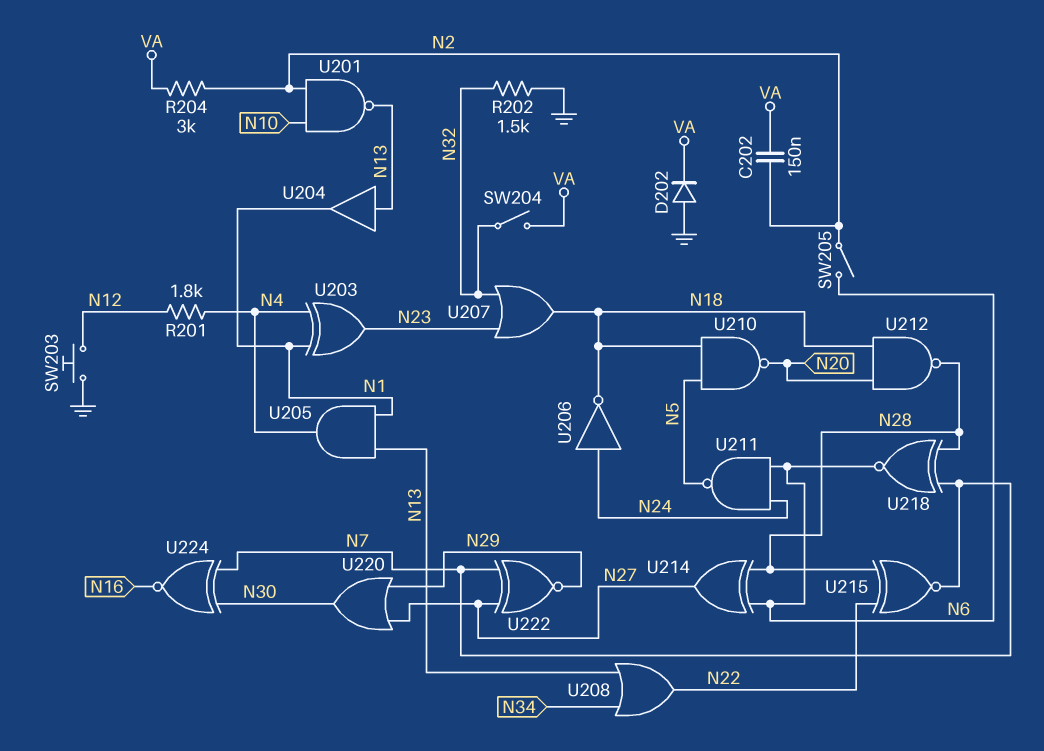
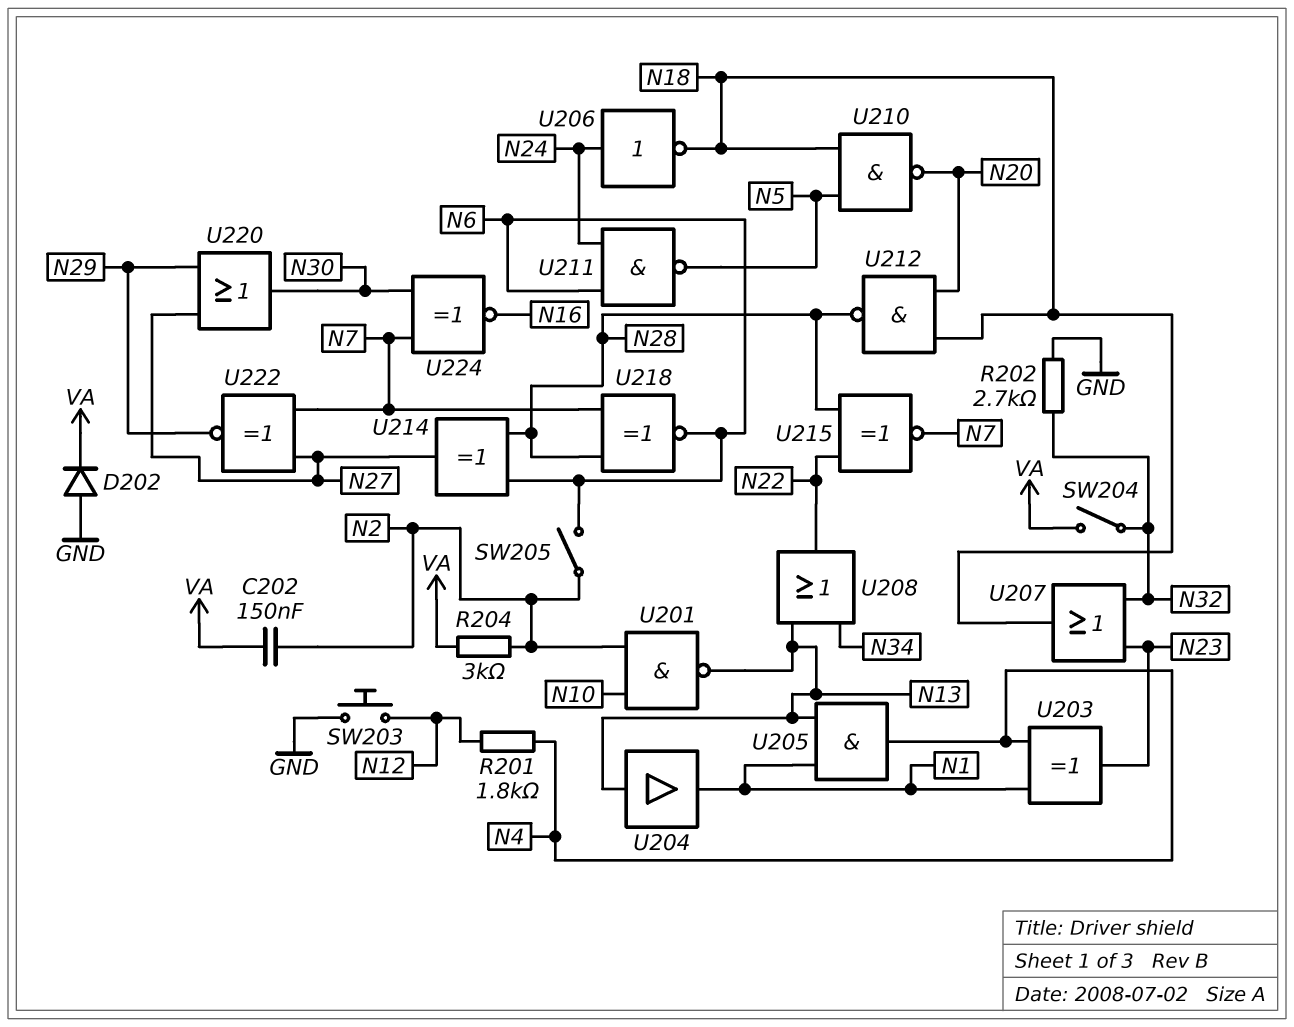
R202: 1.5k (GND, N32) -> 2.7k (GND, N32)

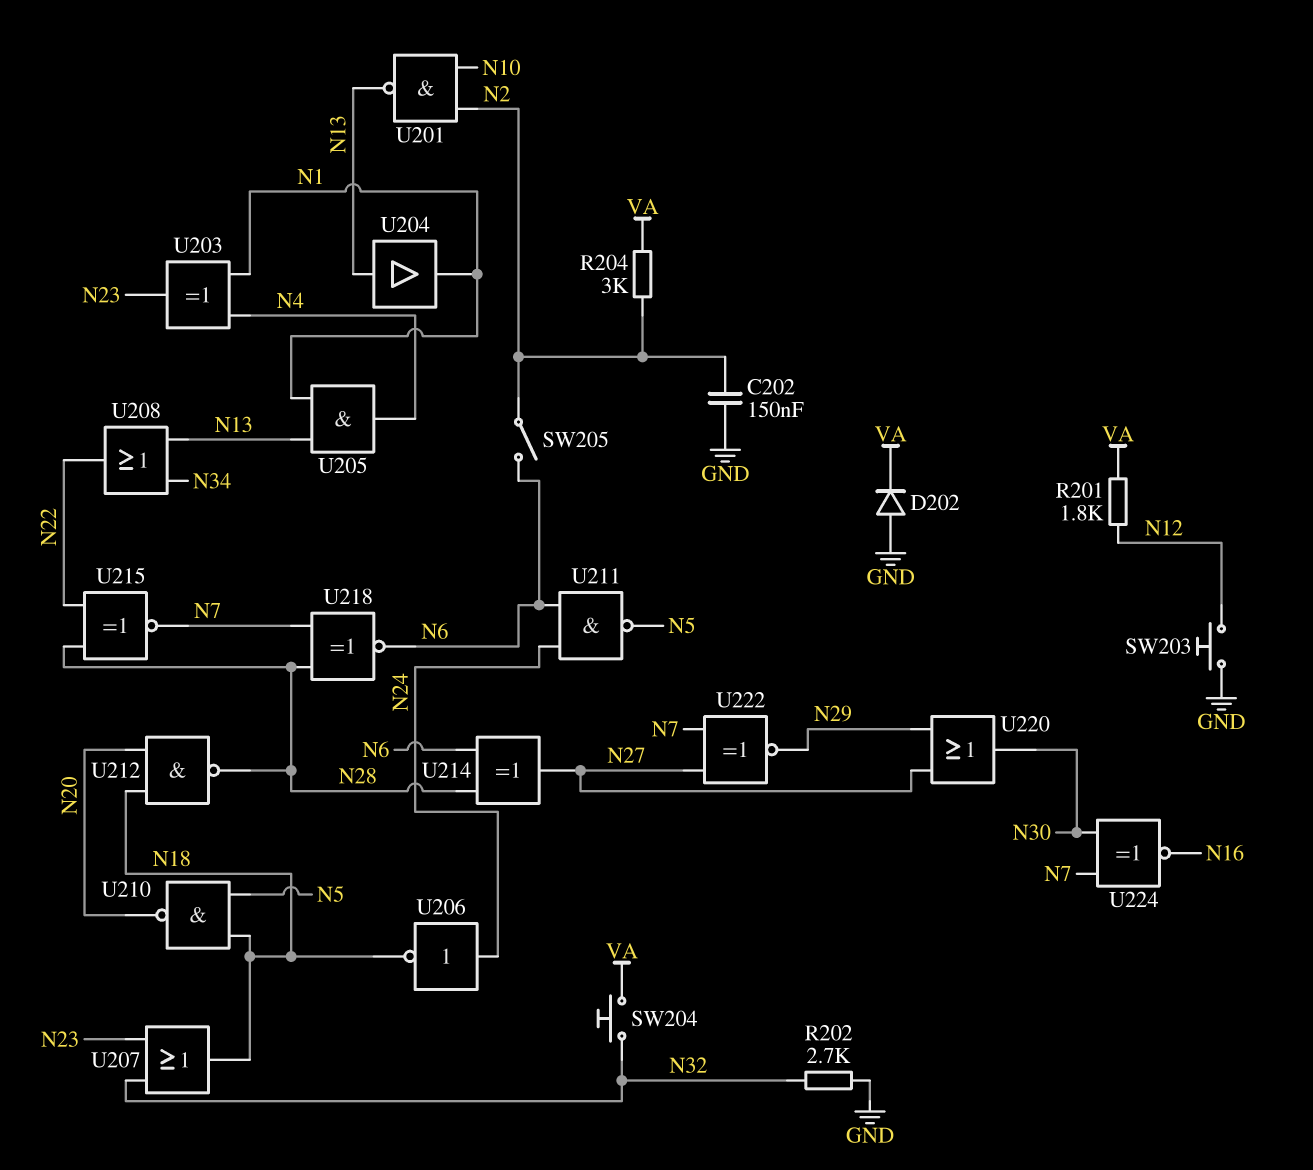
C202: 150nF (N2, VA) -> 150nF (GND, N2)
R201: 1.8k (N4, N12) -> 1.8k (N12, VA)
SW204: switch (N32, VA) -> button (N32, VA)

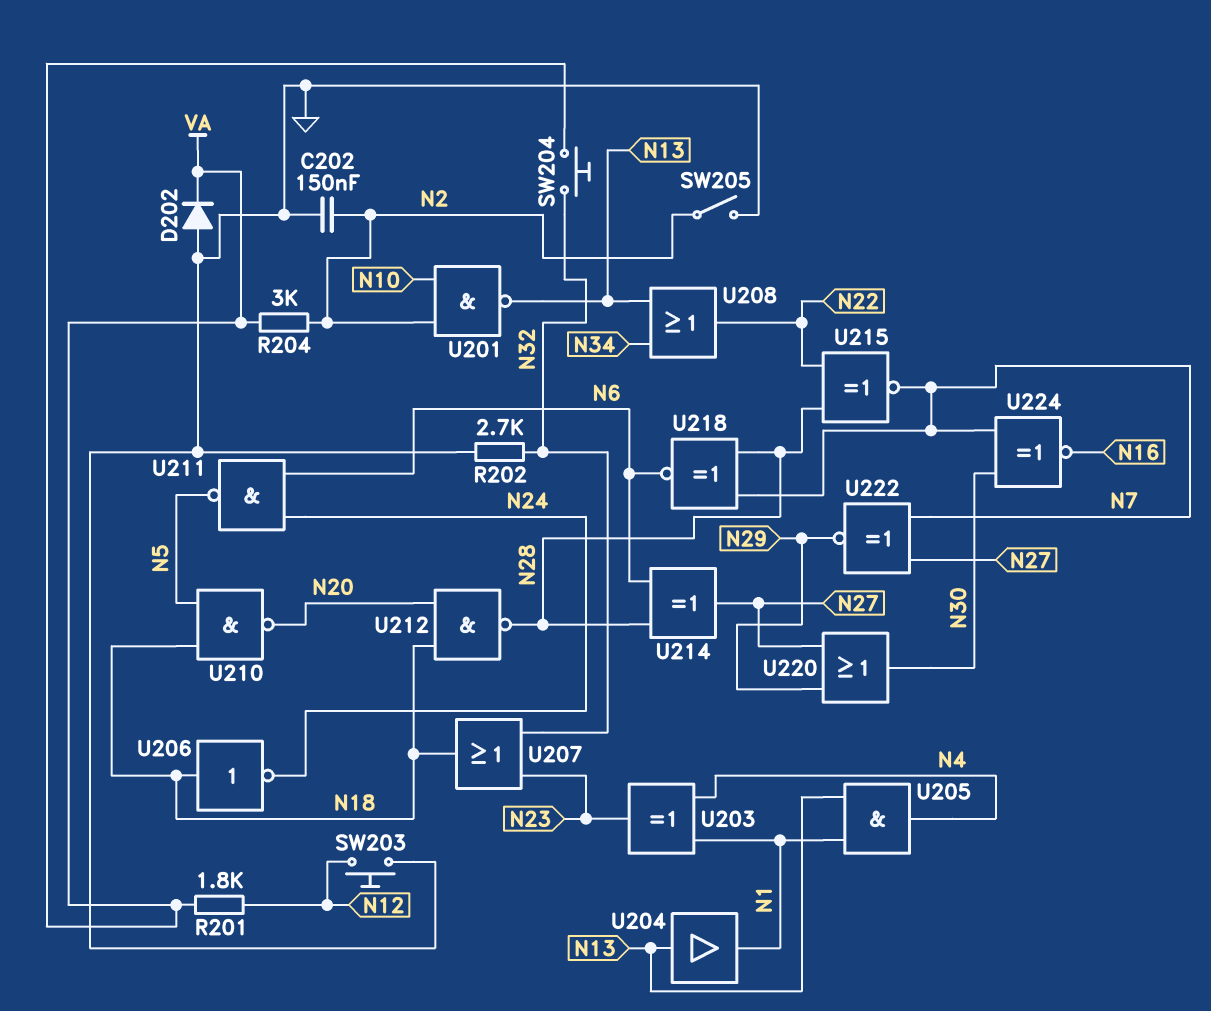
SW205: switch (N2, N6) -> switch (GND, N2)
U206: NOT (in N24, out N18) -> NOT (in N18, out N24)

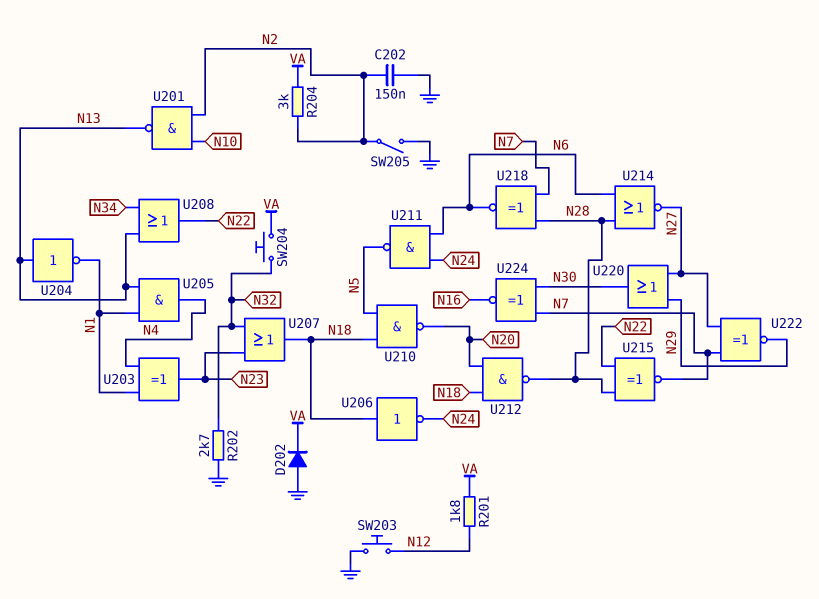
U204: buffer (in N13, out N1) -> NOT (in N13, out N1)
U214: XOR (in N6, in N28, out N27) -> NOR (in N6, in N28, out N27)

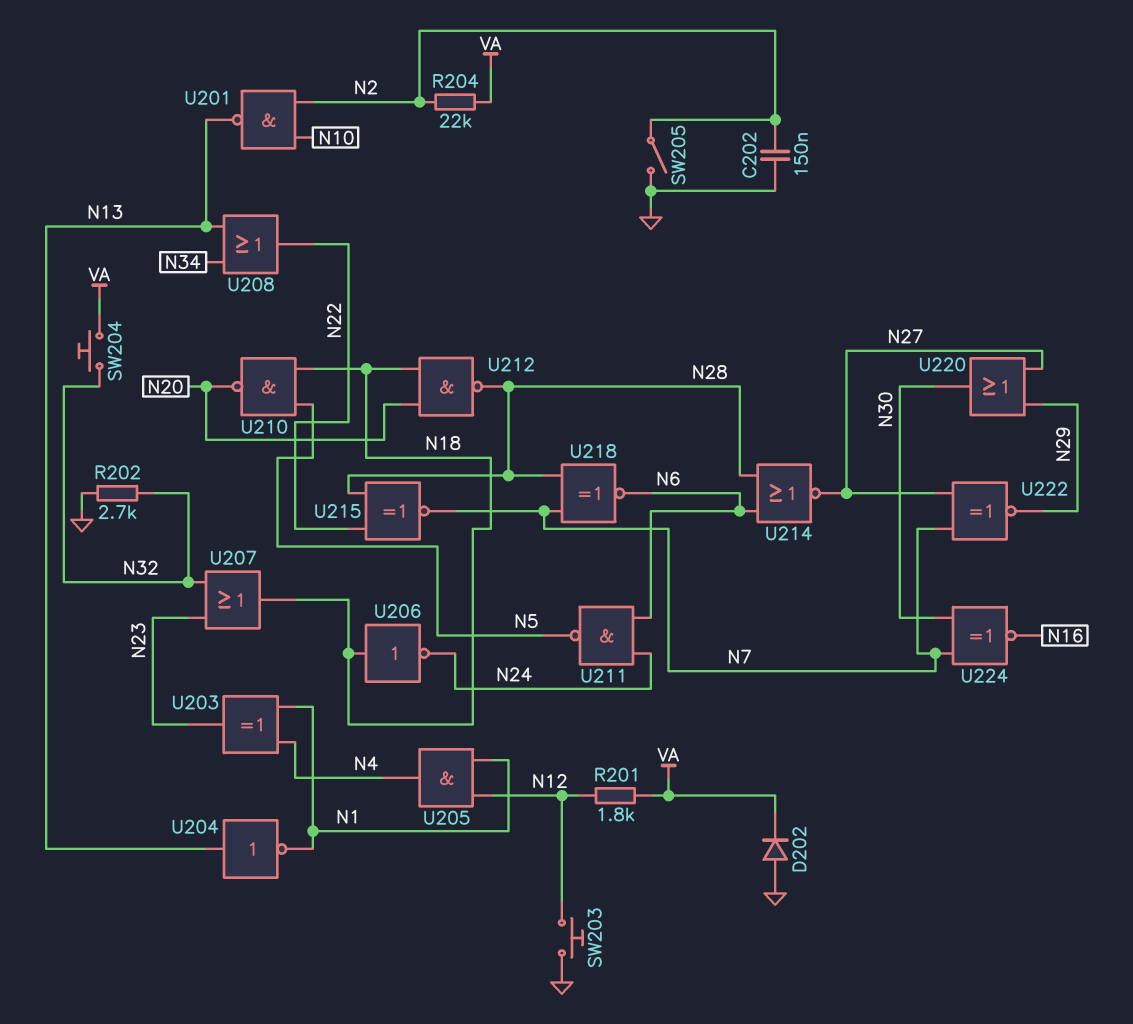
R204: 3k (N2, VA) -> 22k (N2, VA)
U205: AND (in N1, in N13, out N4) -> AND (in N1, in N12, out N4)

